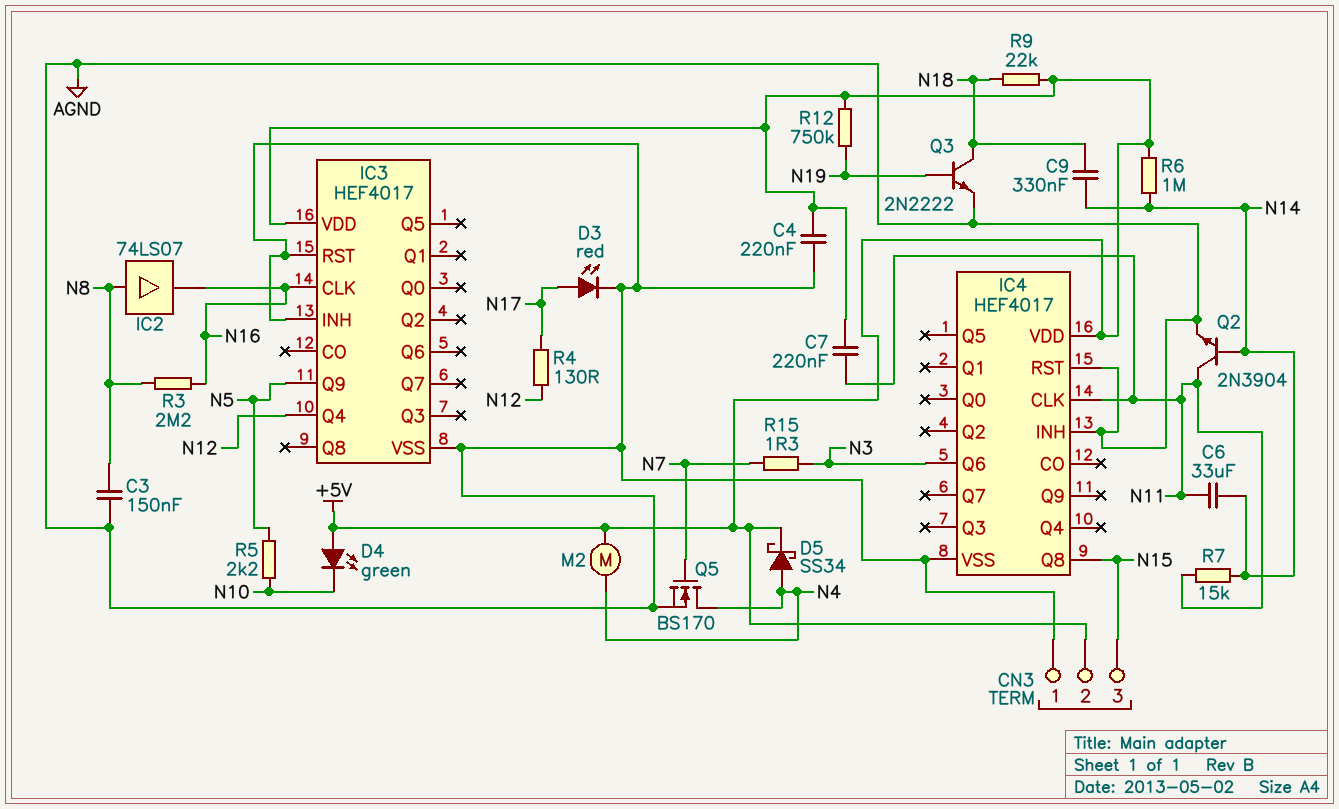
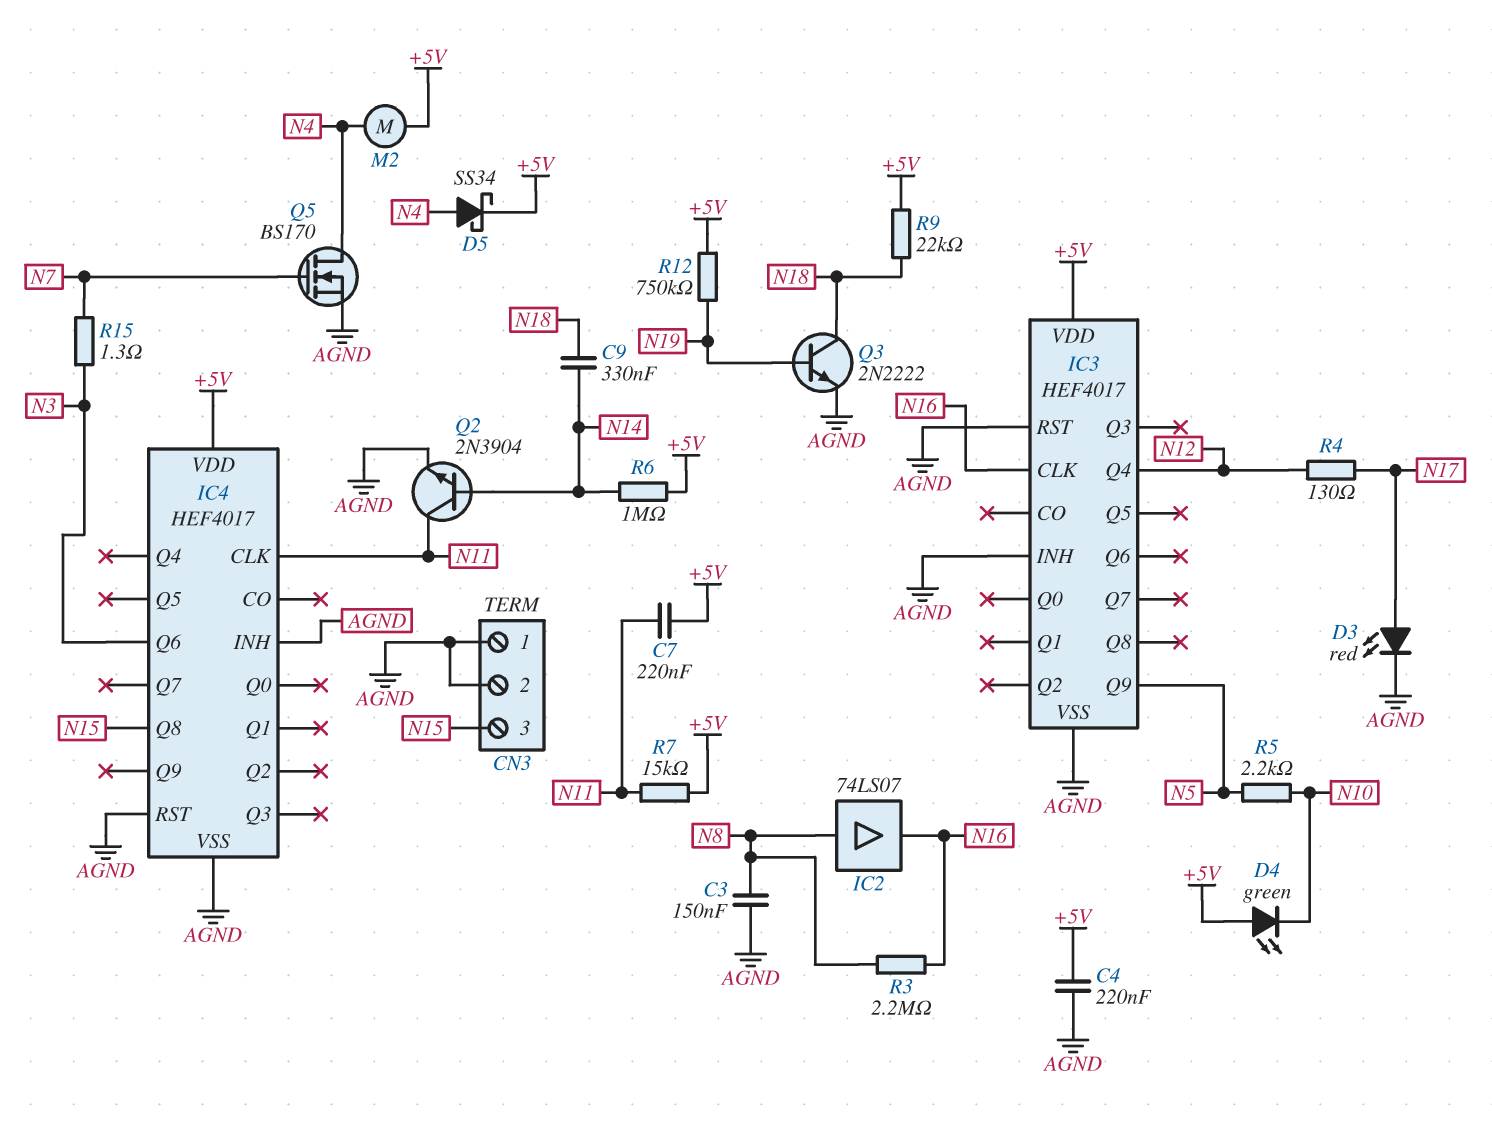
C6: 33uF (N11, N14) -> none
CN3 pin 2: +5V -> AGND
R7: 15k (N11, N14) -> 15k (+5V, N11)

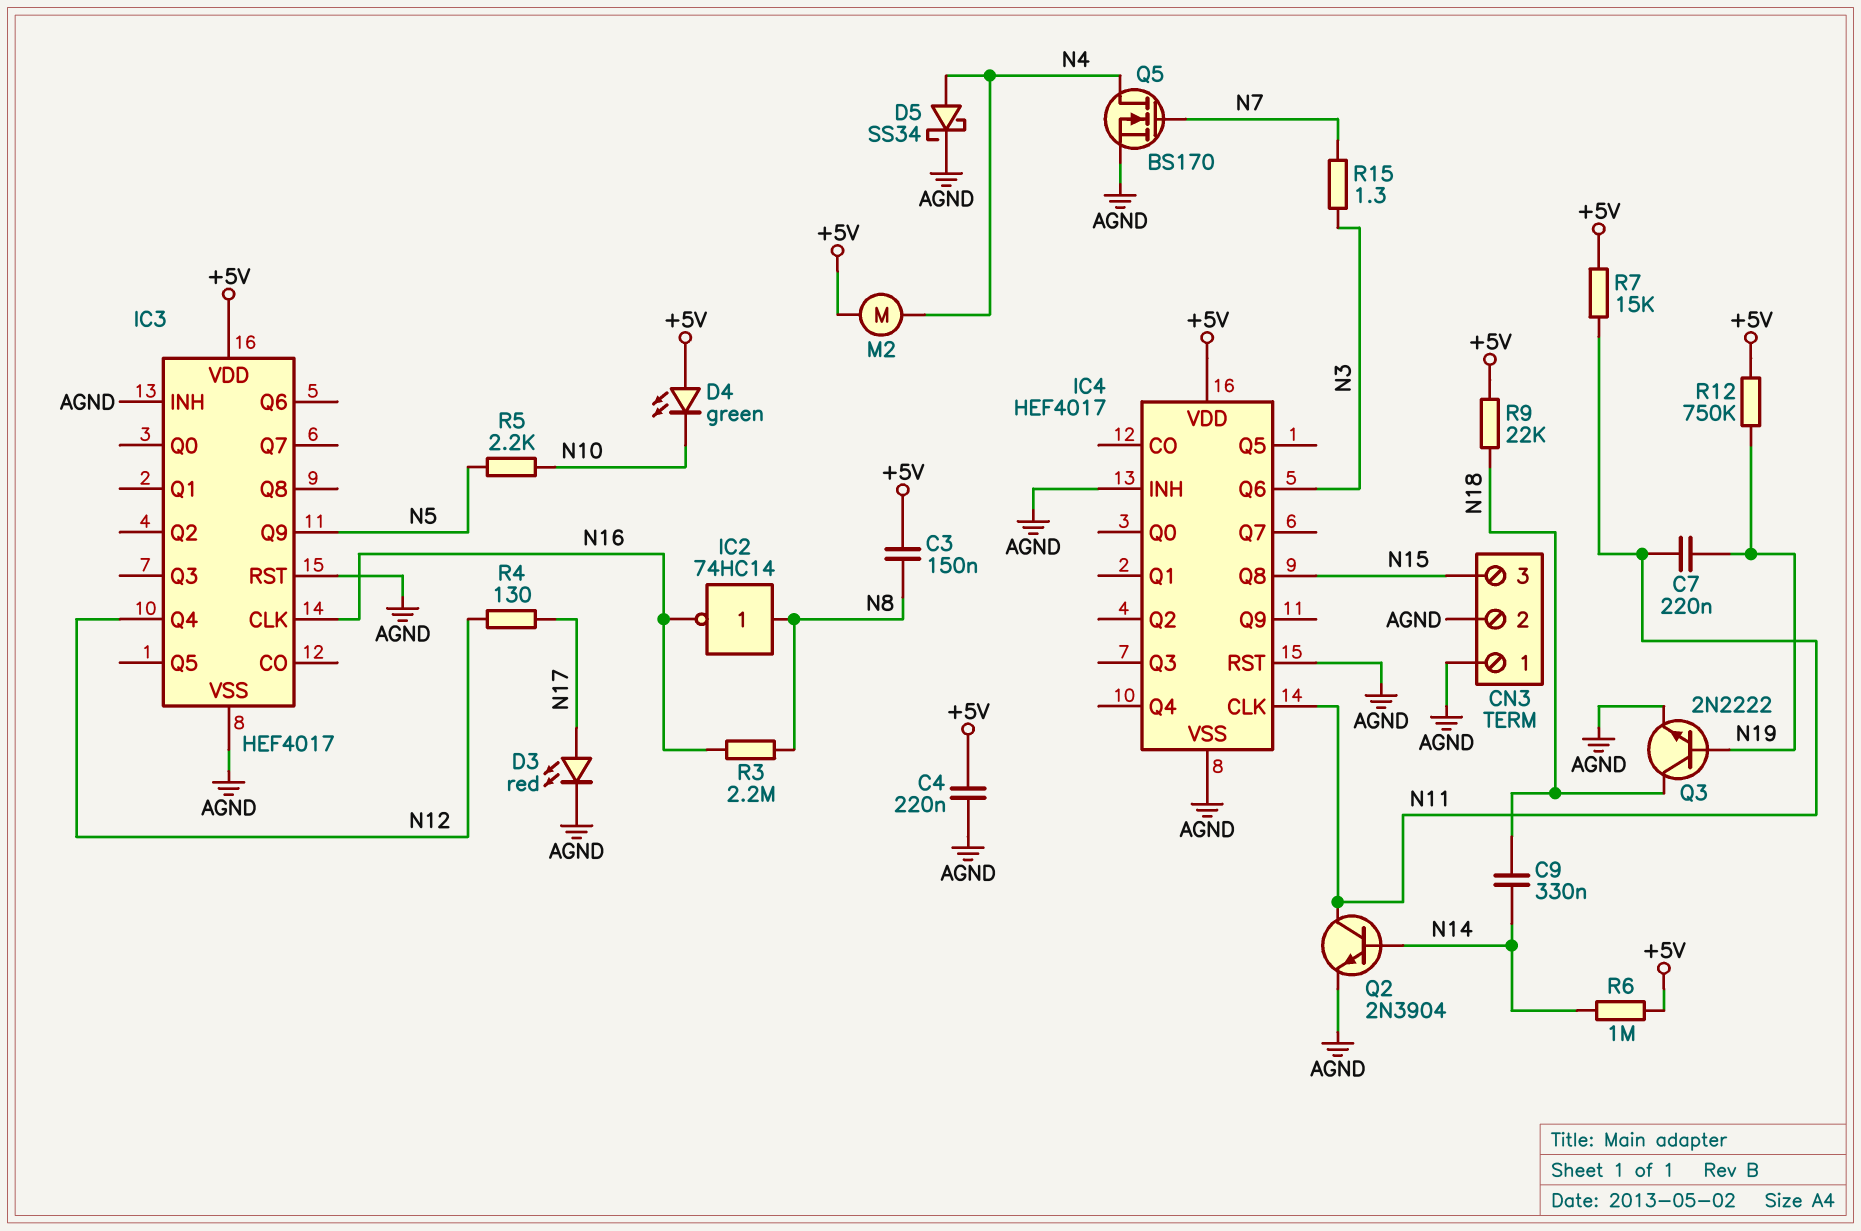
C3: 150nF (AGND, N8) -> 150nF (+5V, N8)
C7: 220nF (+5V, N11) -> 220nF (N11, N19)
D5: schottky SS34 (A N4, K +5V) -> schottky SS34 (A N4, K AGND)
IC2: buffer 74LS07 (in N8, out N16) -> NOT 74HC14 (in N8, out N16)

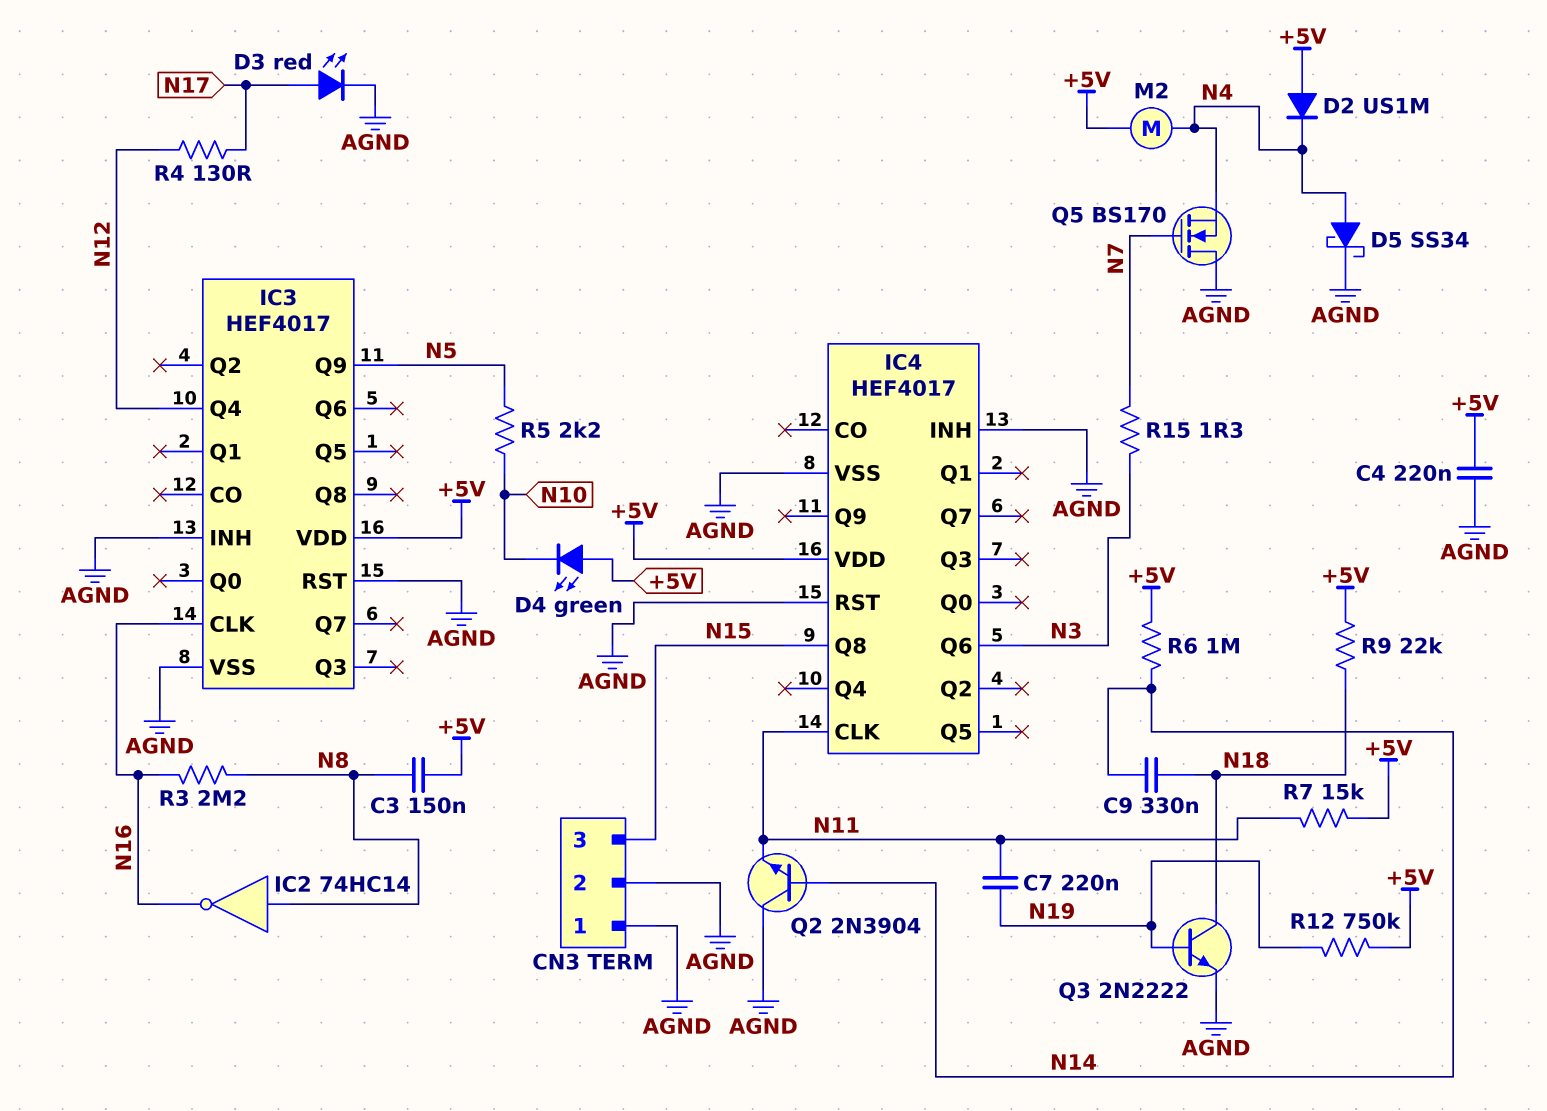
D2: none -> diode US1M (A +5V, K N4)
Q2: NPN 2N3904 (B N14, C N11, E AGND) -> NPN 2N3904 (B N14, C AGND, E N11)
Q5: NMOS BS170 (G N7, D N4, S AGND) -> NMOS BS170 (G N7, D AGND, S N4)

